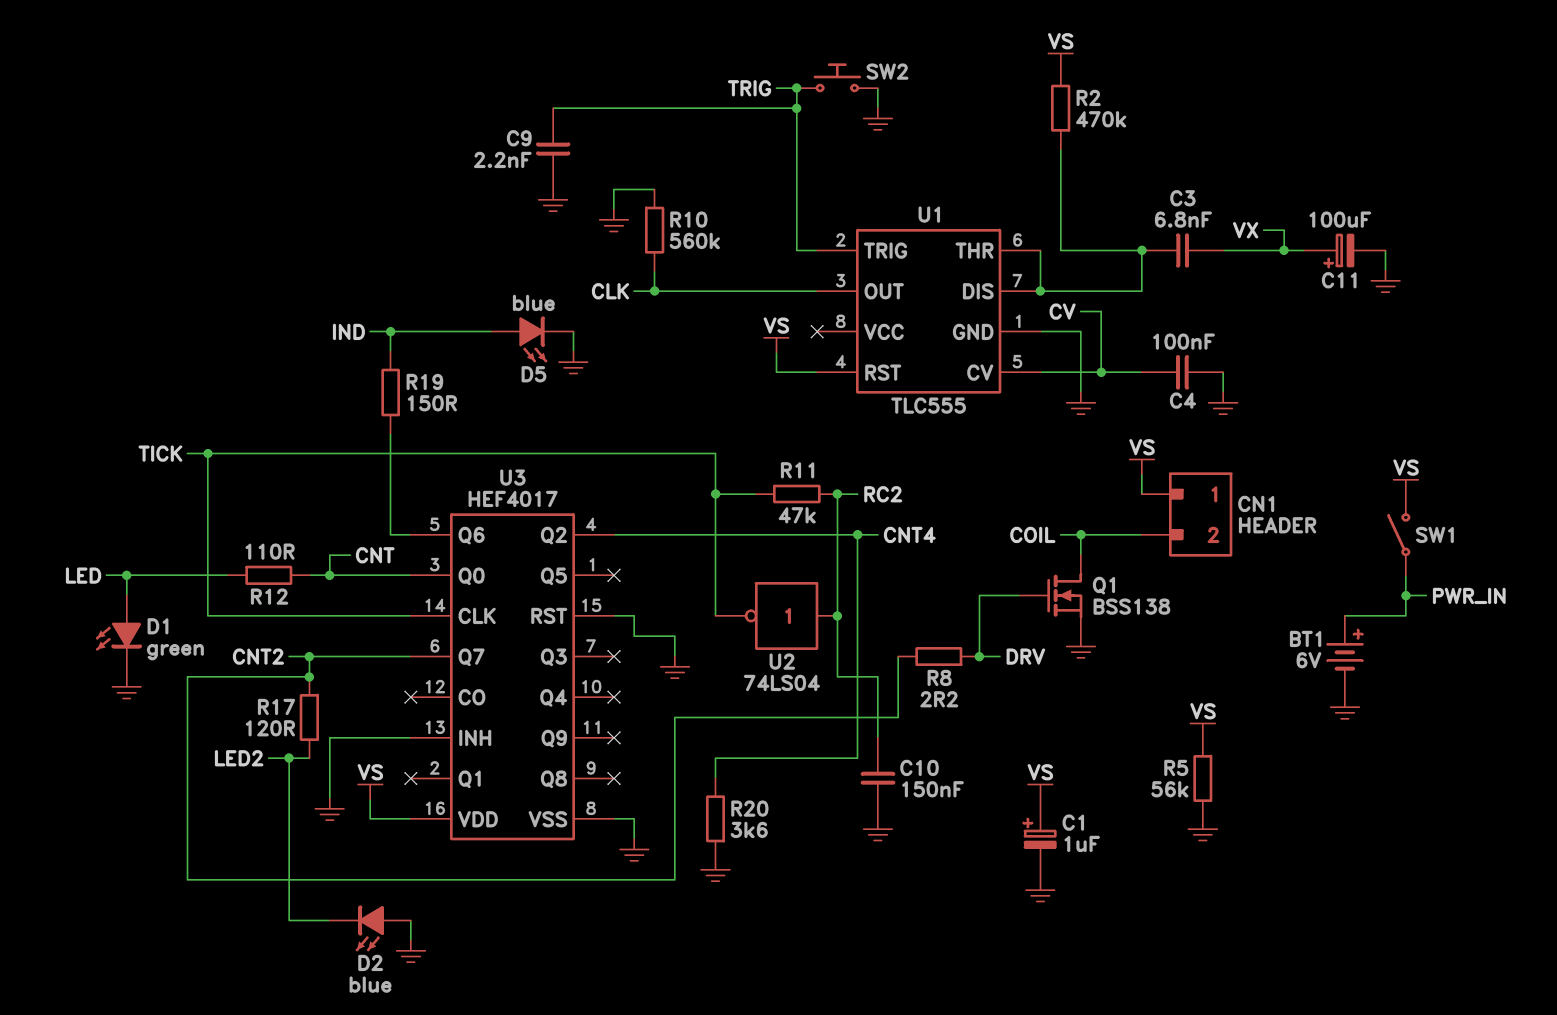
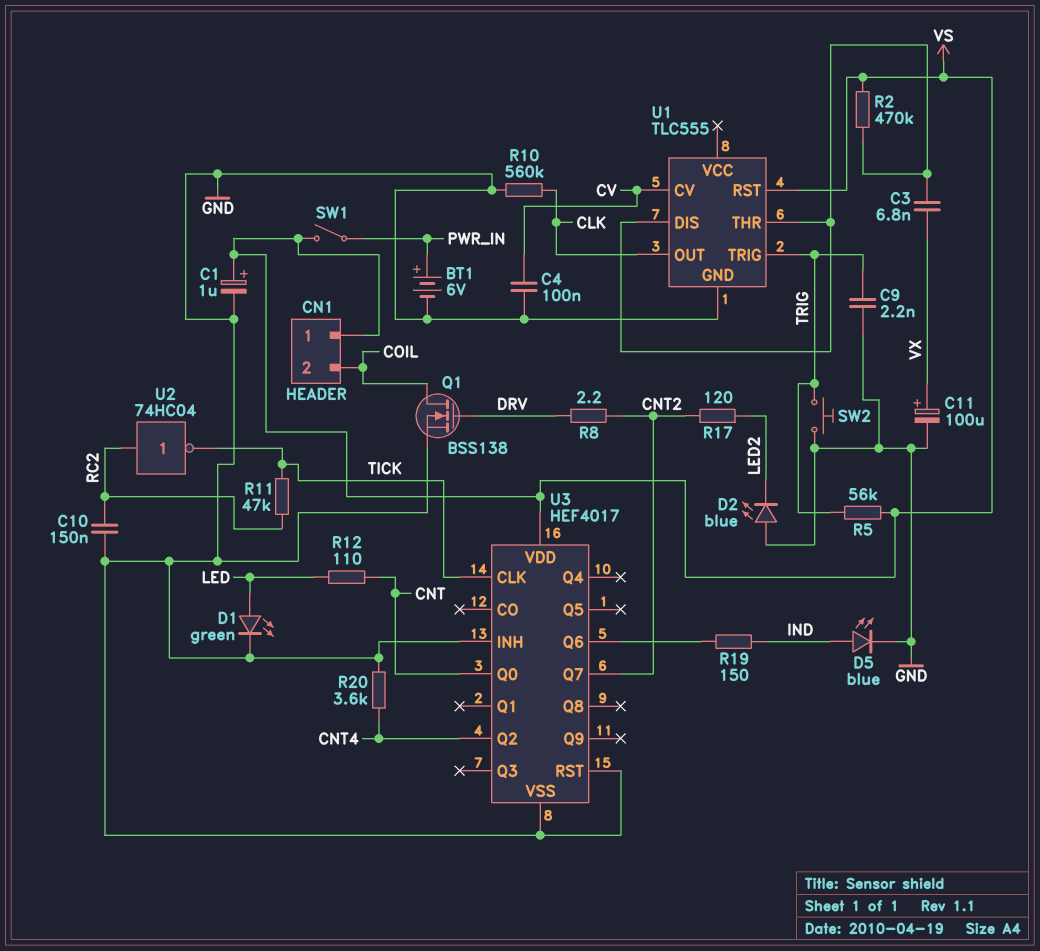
R5: 56k (GND, VS) -> 56k (TRIG, VS)
U2: NOT 74LS04 (in RC2, out TICK) -> NOT 74HC04 (in RC2, out TICK)

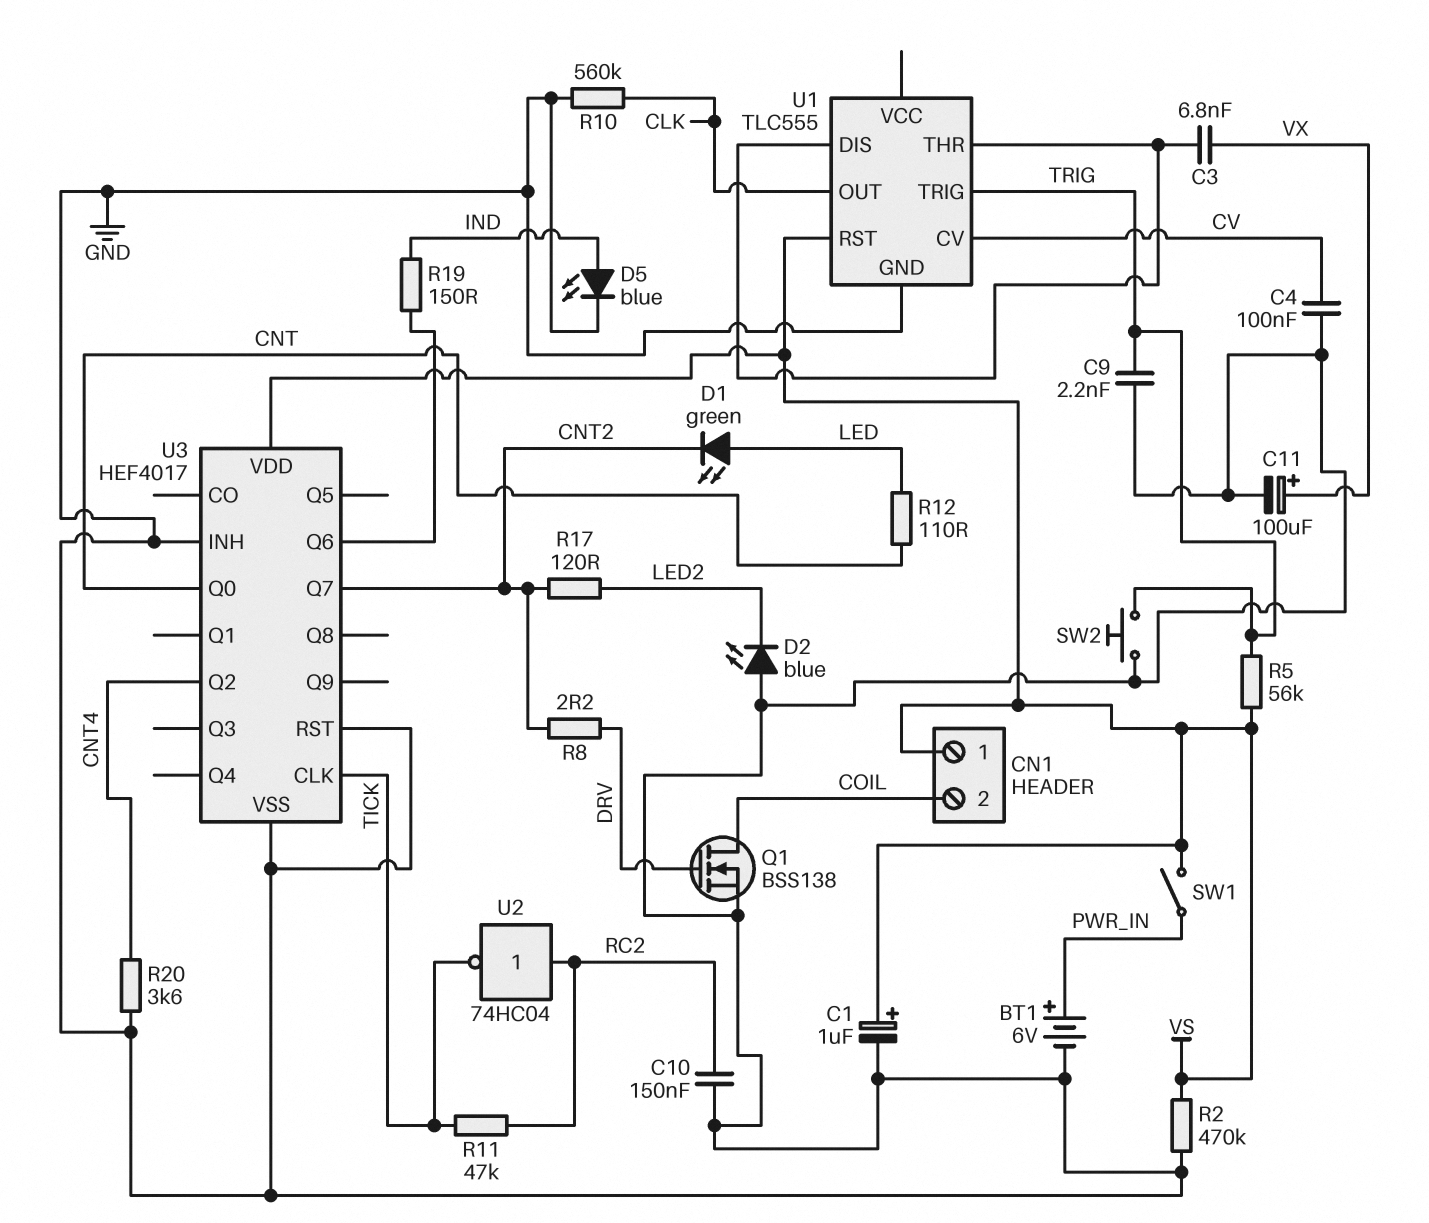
D1: LED green (A LED, K GND) -> LED green (A LED, K CNT2)
R2: 470k (U1/DIS, VS) -> 470k (GND, VS)

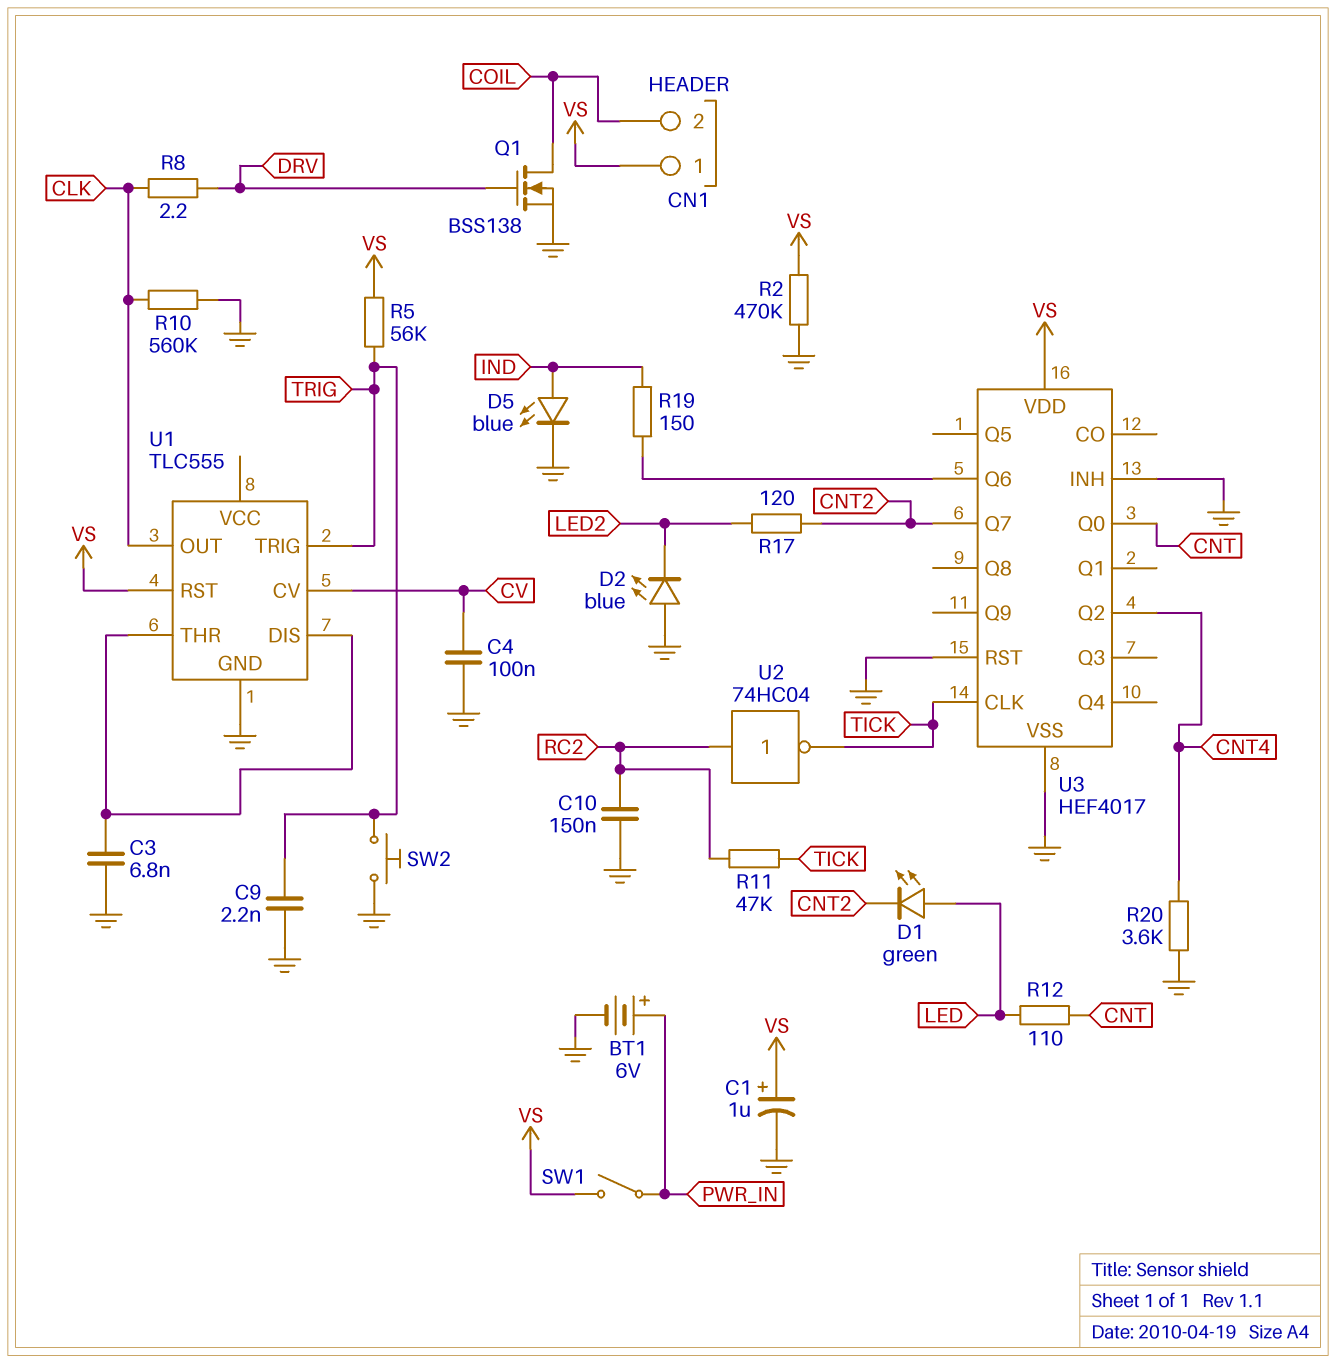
C3: 6.8nF (U1/DIS, VX) -> 6.8nF (GND, U1/DIS)
C11: 100uF (plus VX, minus GND) -> none
R8: 2.2 (CNT2, DRV) -> 2.2 (CLK, DRV)

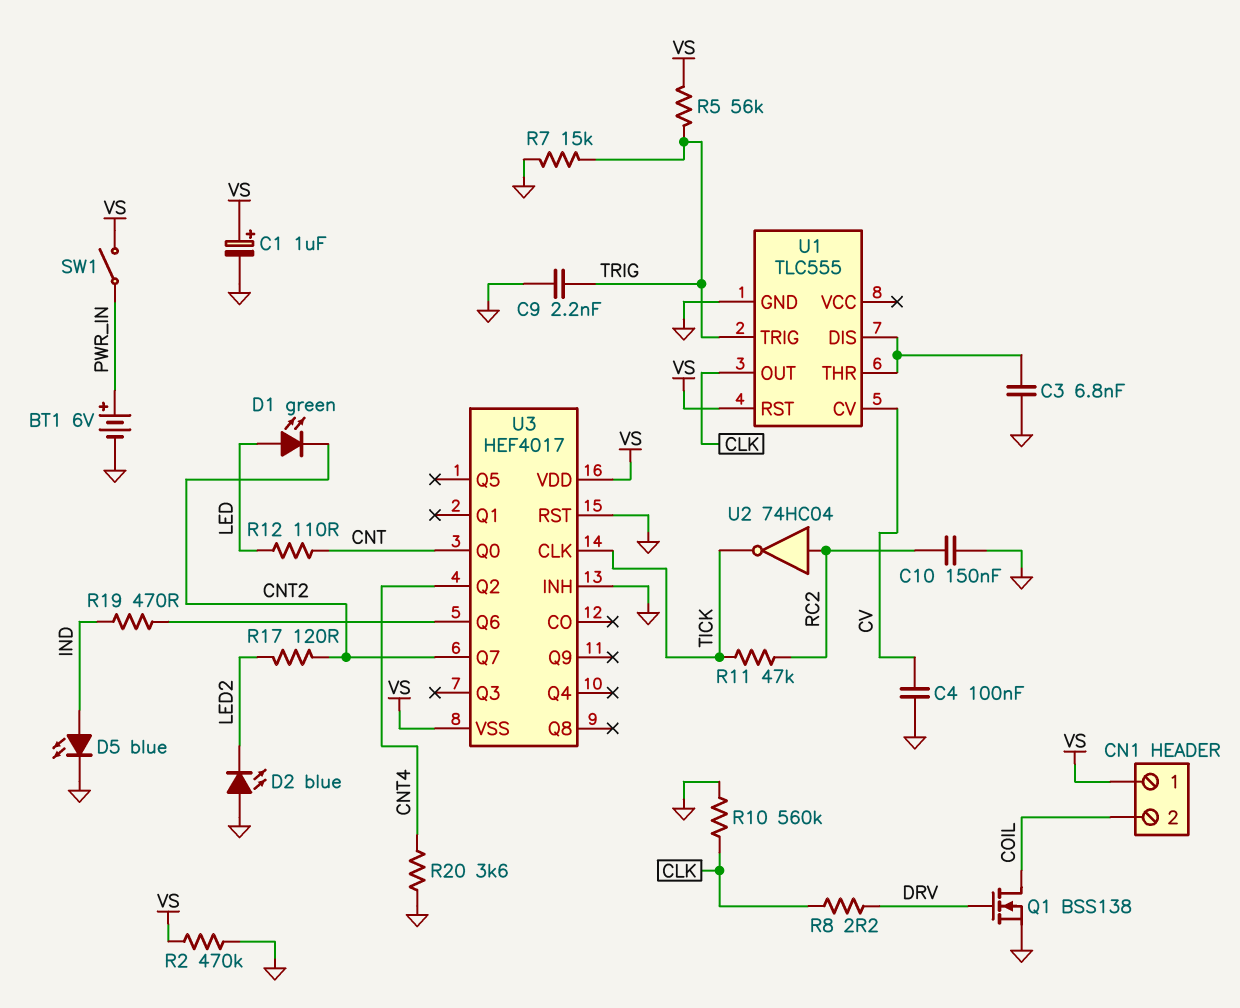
R7: none -> 15k (GND, TRIG)
R19: 150 (IND, U3/Q6) -> 470 (IND, U3/Q6)
SW2: button (GND, TRIG) -> none
U3 pin VSS: GND -> VS

